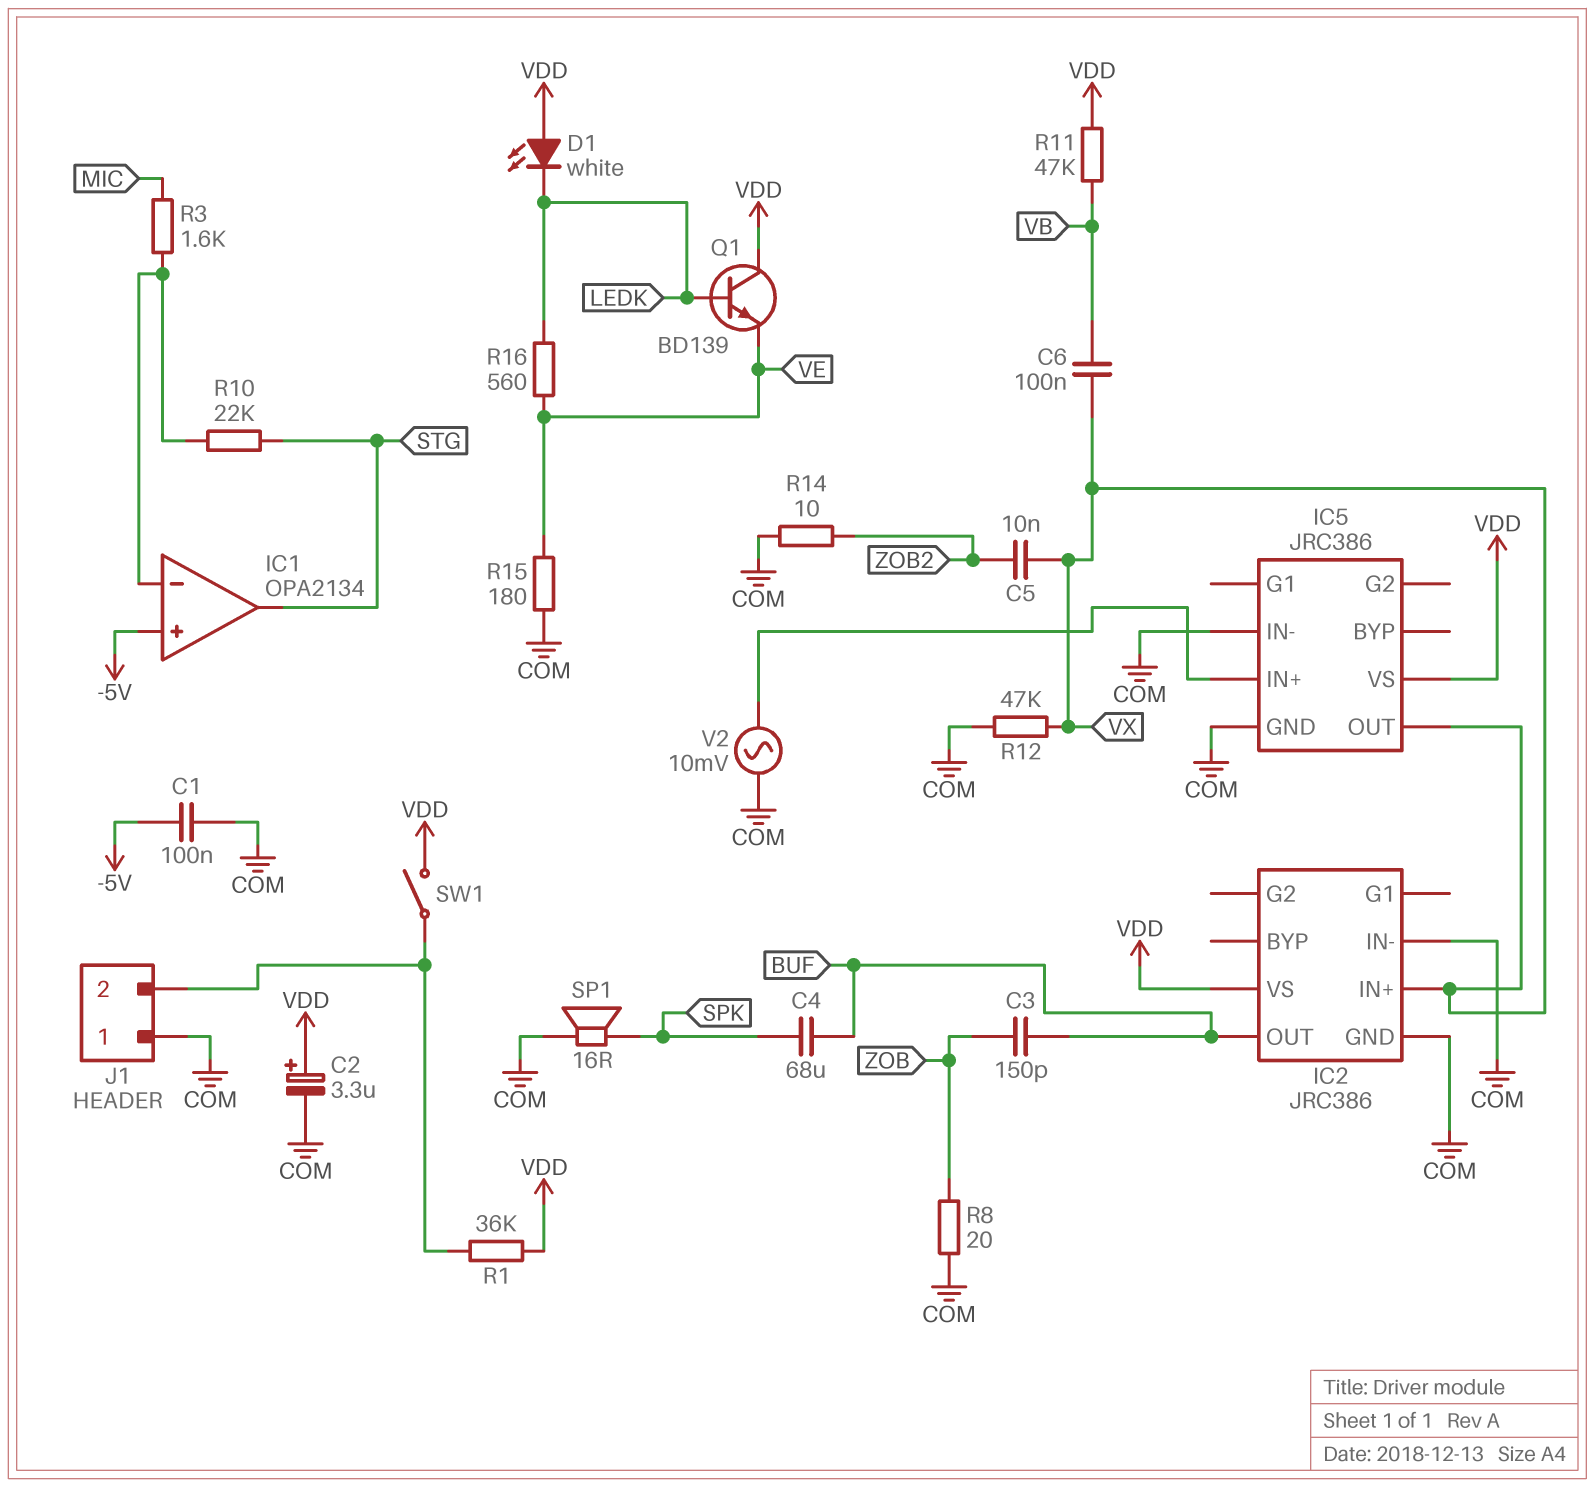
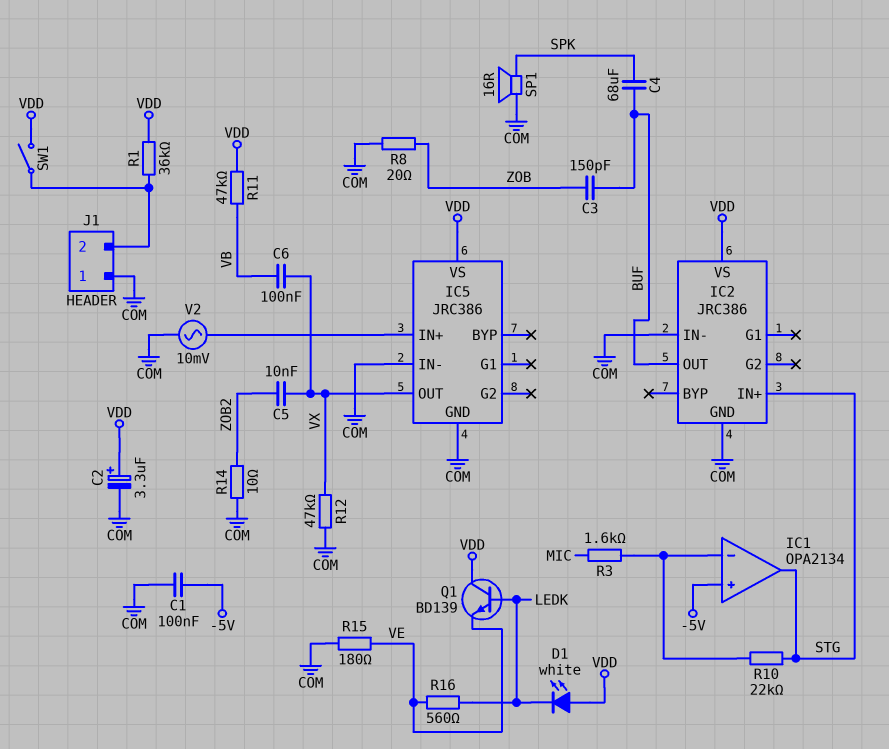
IC2 pin IN+: VX -> STG

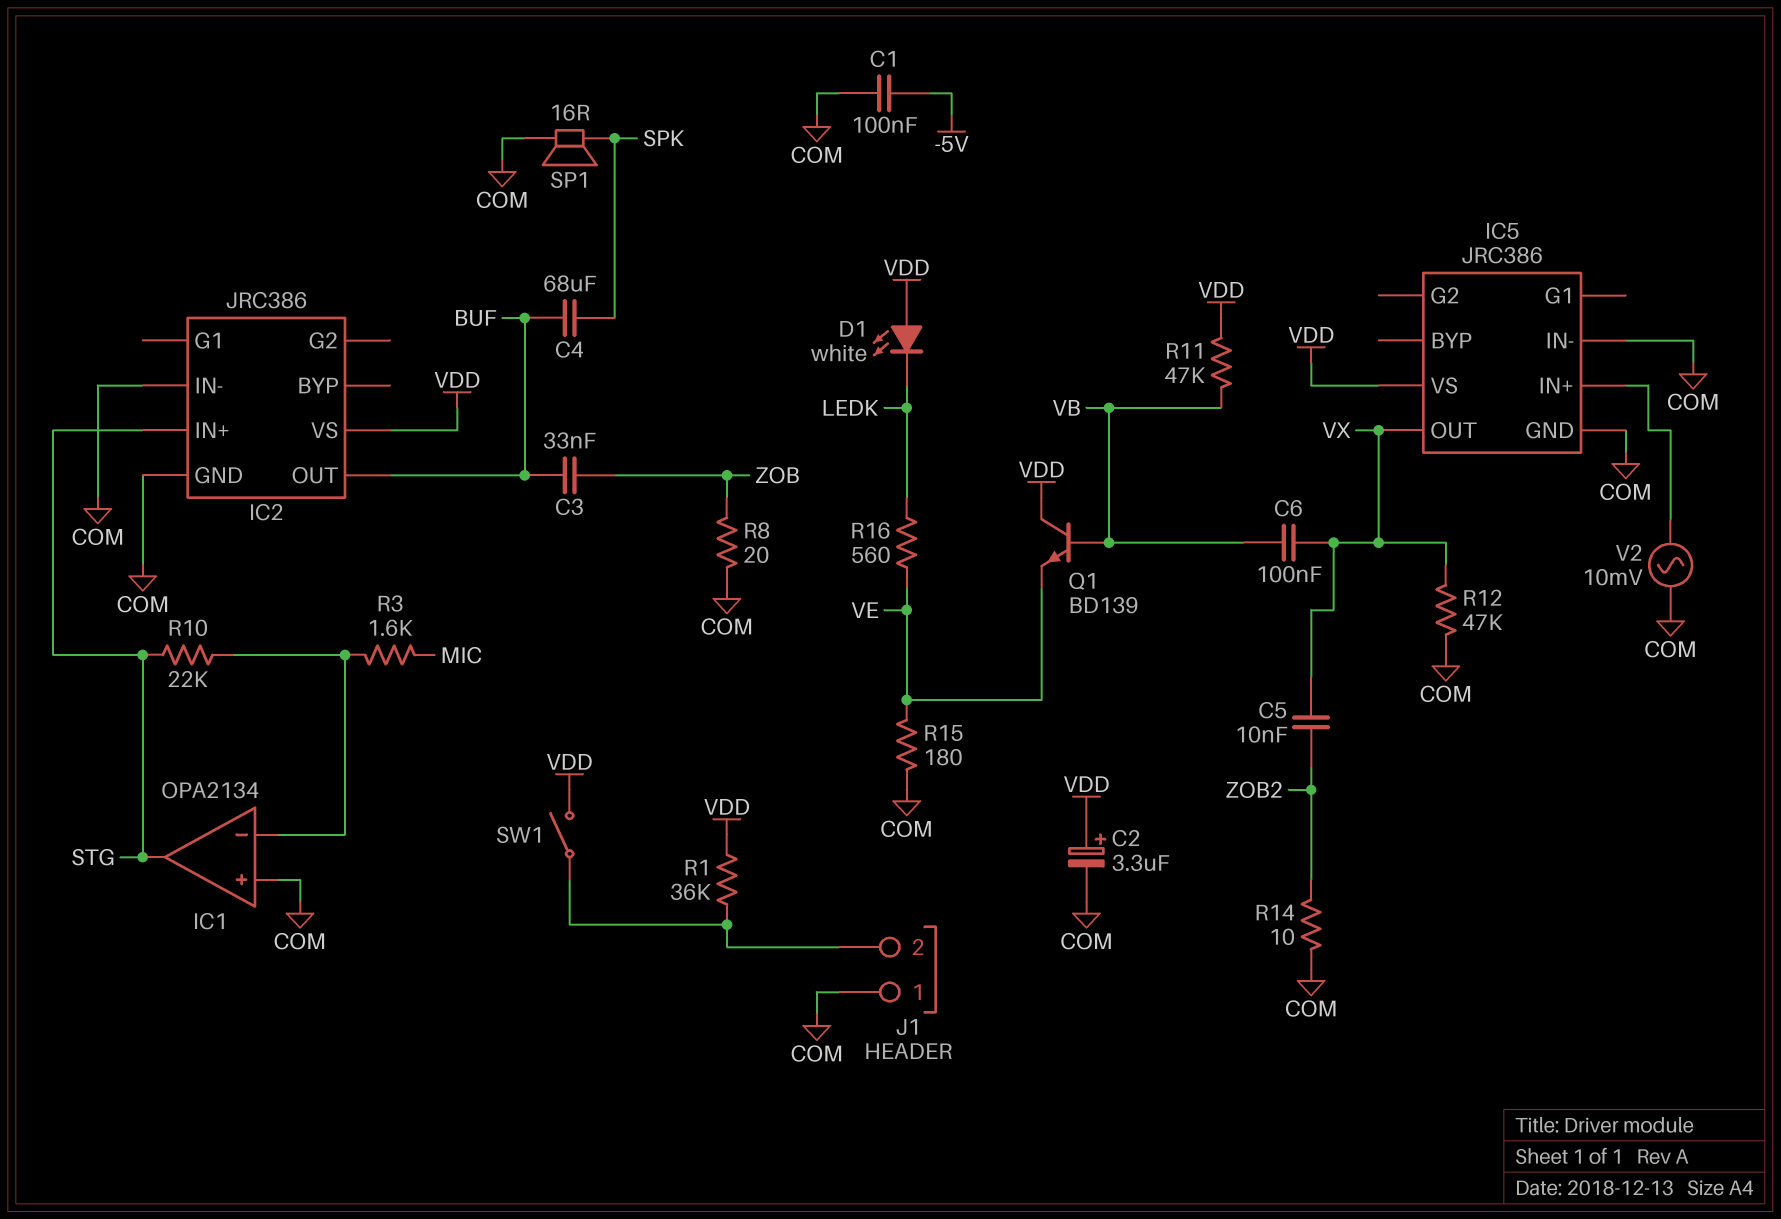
C3: 150pF (BUF, ZOB) -> 33nF (BUF, ZOB)
IC1 pin in+: -5V -> COM
Q1: NPN BD139 (B LEDK, C VDD, E VE) -> NPN BD139 (B VB, C VDD, E VE)

